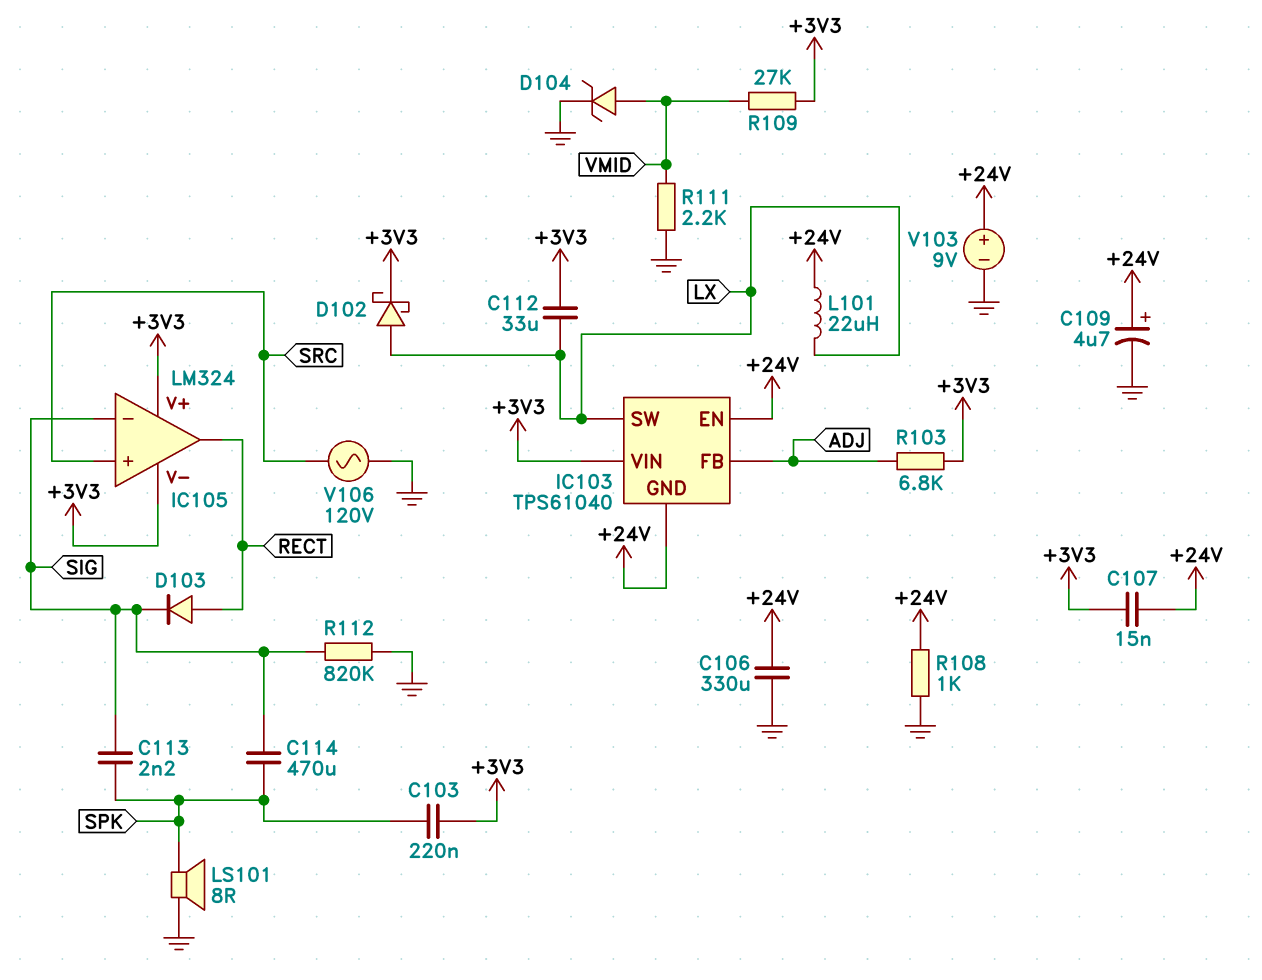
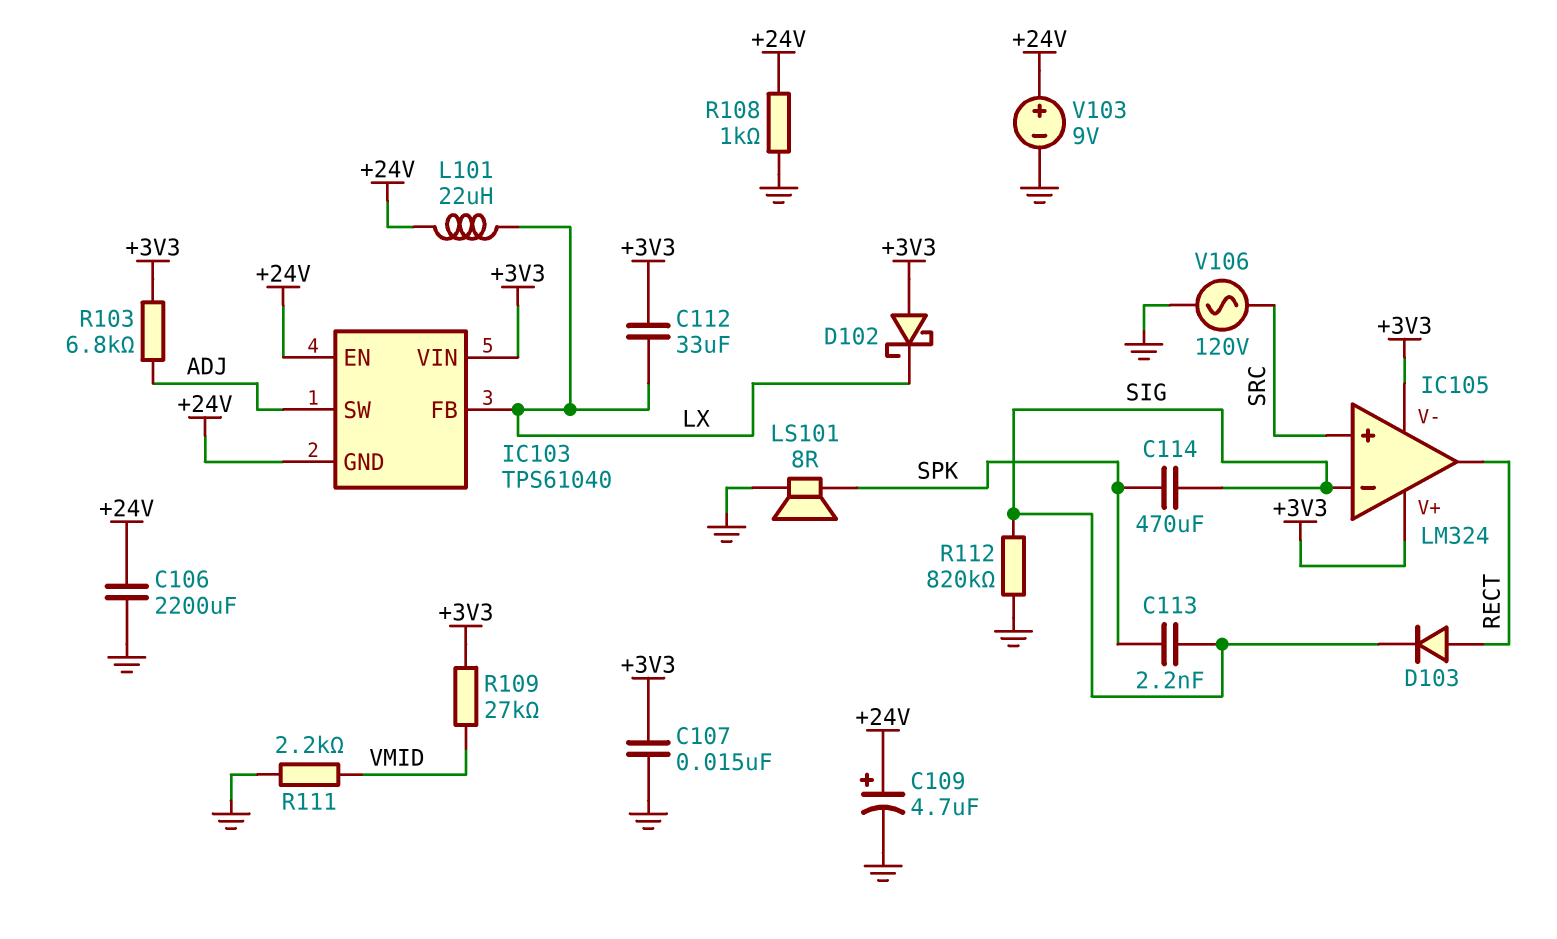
C103: 220nF (+3V3, SPK) -> none
C106: 330uF (+24V, GND) -> 2200uF (+24V, GND)
C107: 15nF (+3V3, +24V) -> 15nF (+3V3, GND)
D102: schottky (A LX, K +3V3) -> schottky (A +3V3, K LX)
D104: zener (A VMID, K GND) -> none
IC103 pin FB: ADJ -> LX
IC103 pin SW: LX -> ADJ

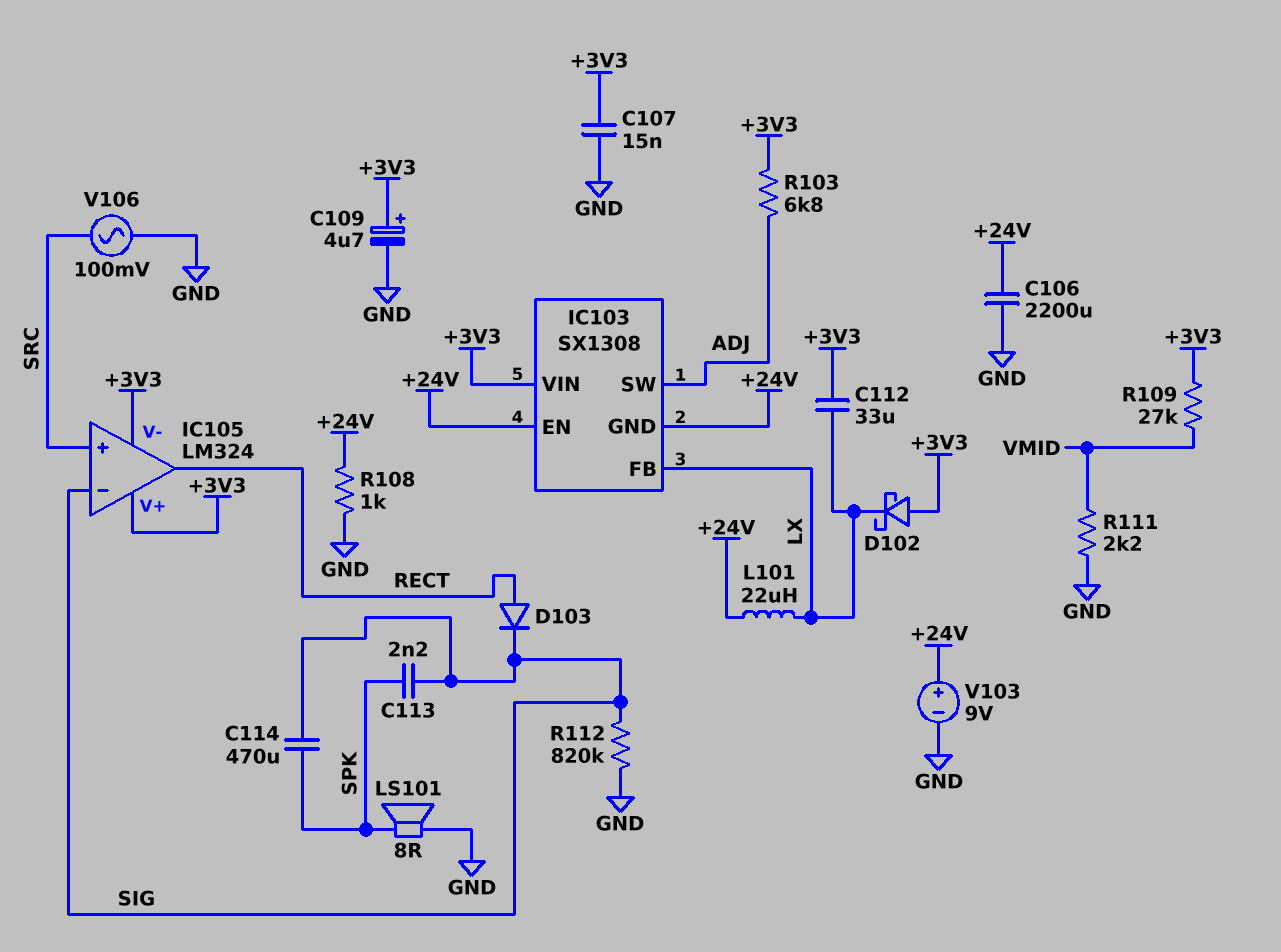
C109: 4.7uF (plus +24V, minus GND) -> 4.7uF (plus +3V3, minus GND)
IC103: TPS61040 -> SX1308
V106: AC 120V (GND, SRC) -> AC 100mV (GND, SRC)

